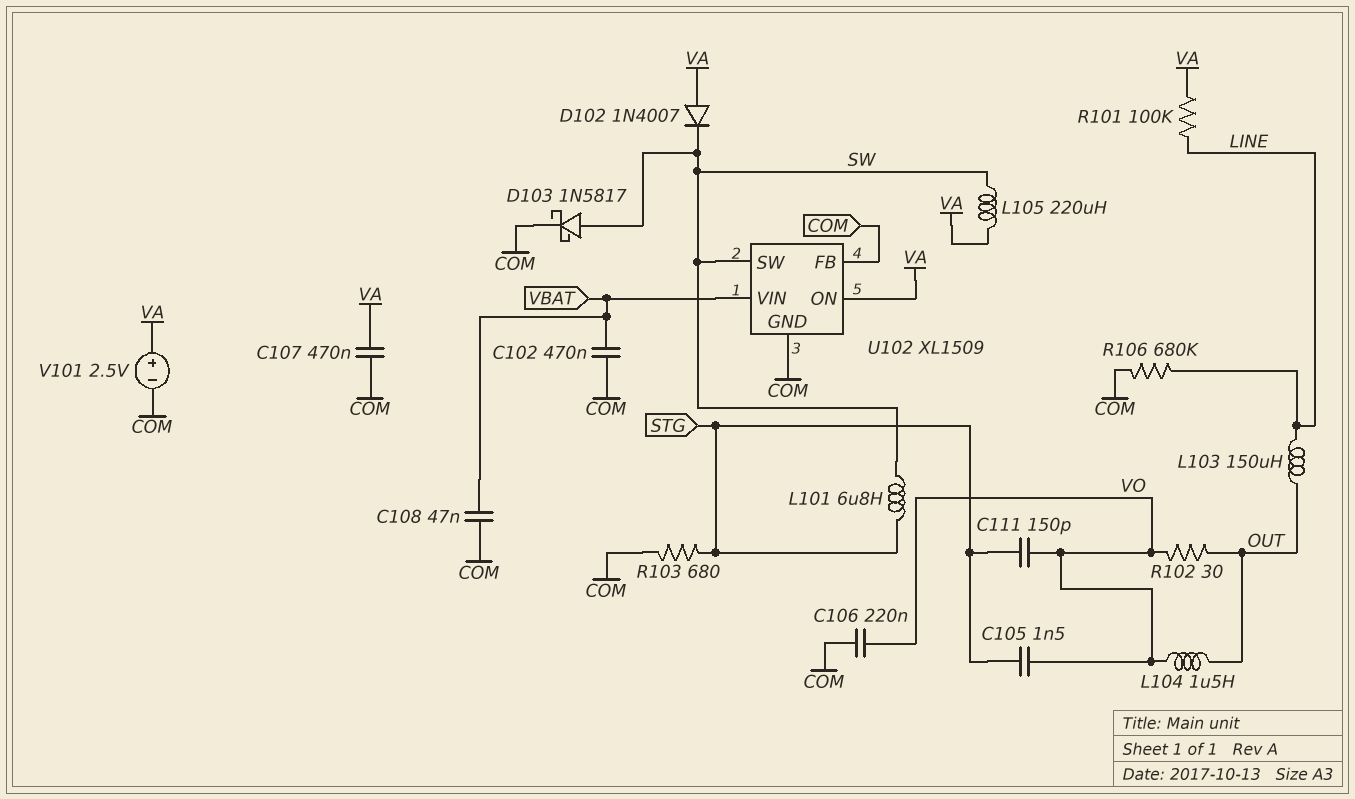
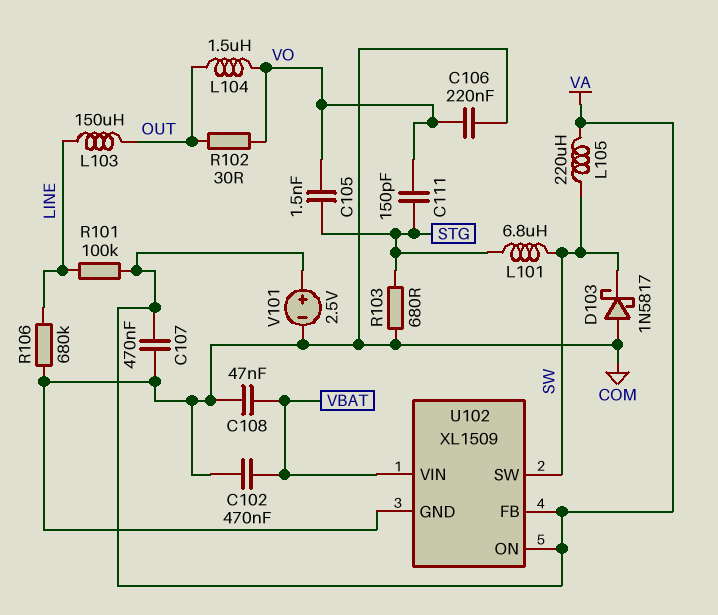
D102: diode 1N4007 (A VA, K SW) -> none
D103: schottky 1N5817 (A SW, K COM) -> schottky 1N5817 (A COM, K SW)
U102 pin FB: COM -> VA

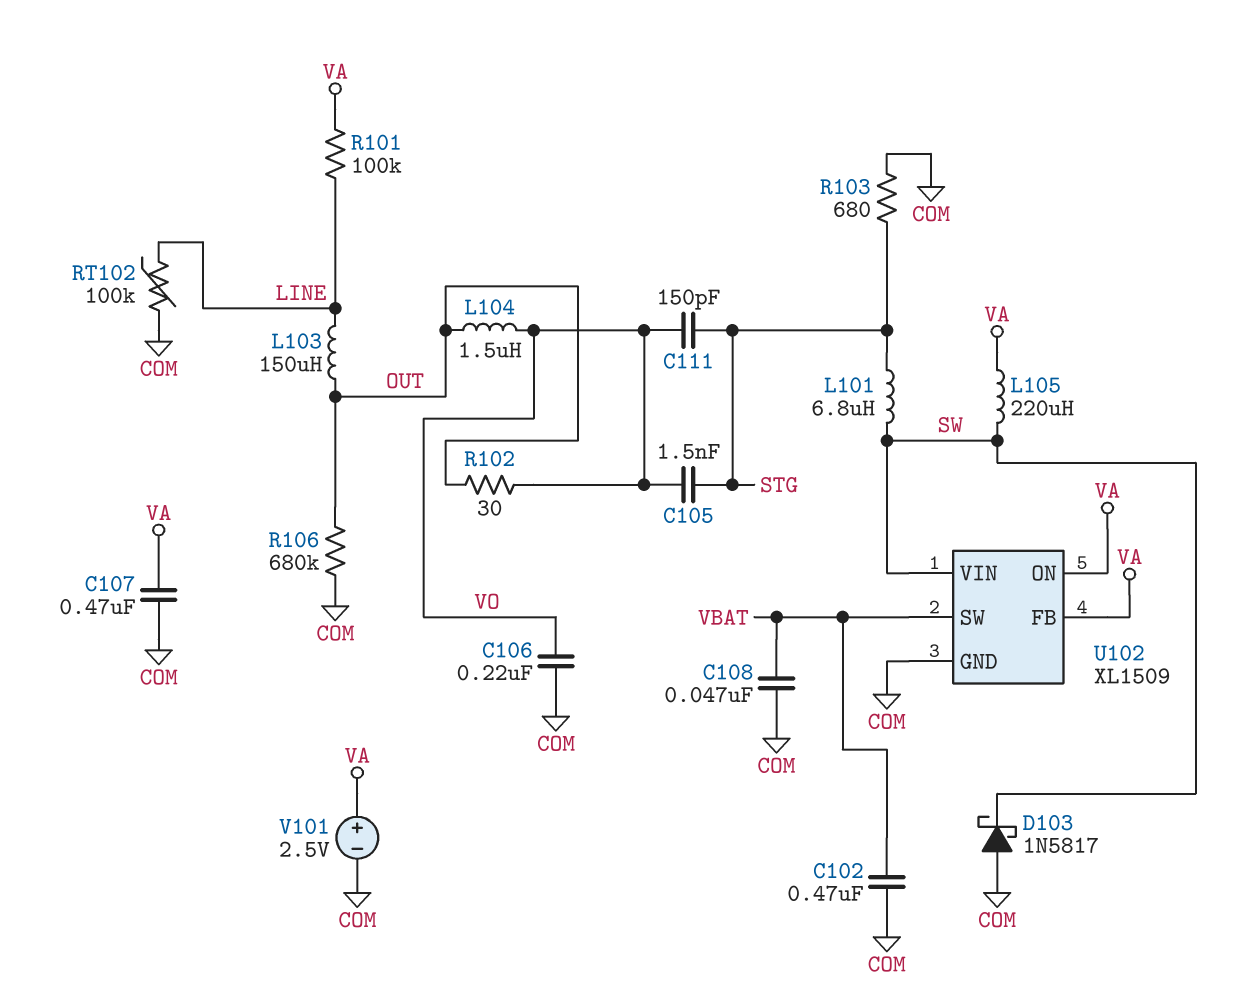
R106: 680k (COM, LINE) -> 680k (COM, OUT)
RT102: none -> 100k (COM, LINE)
U102 pin SW: SW -> VBAT
U102 pin VIN: VBAT -> SW

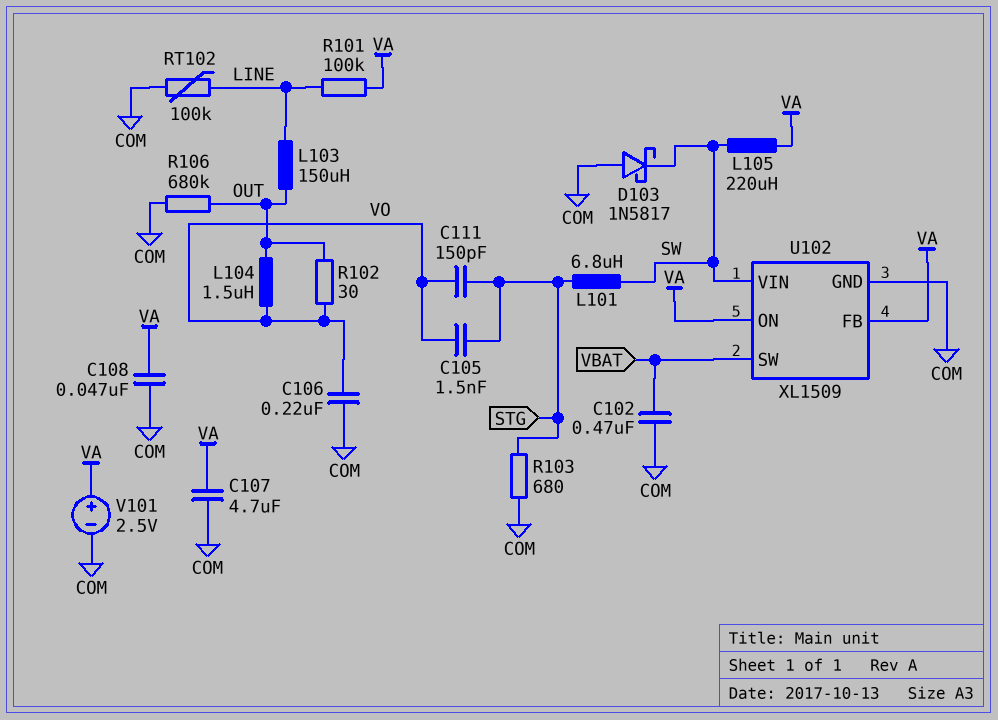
C107: 470nF (COM, VA) -> 4.7uF (COM, VA)
C108: 47nF (COM, VBAT) -> 47nF (COM, VA)

